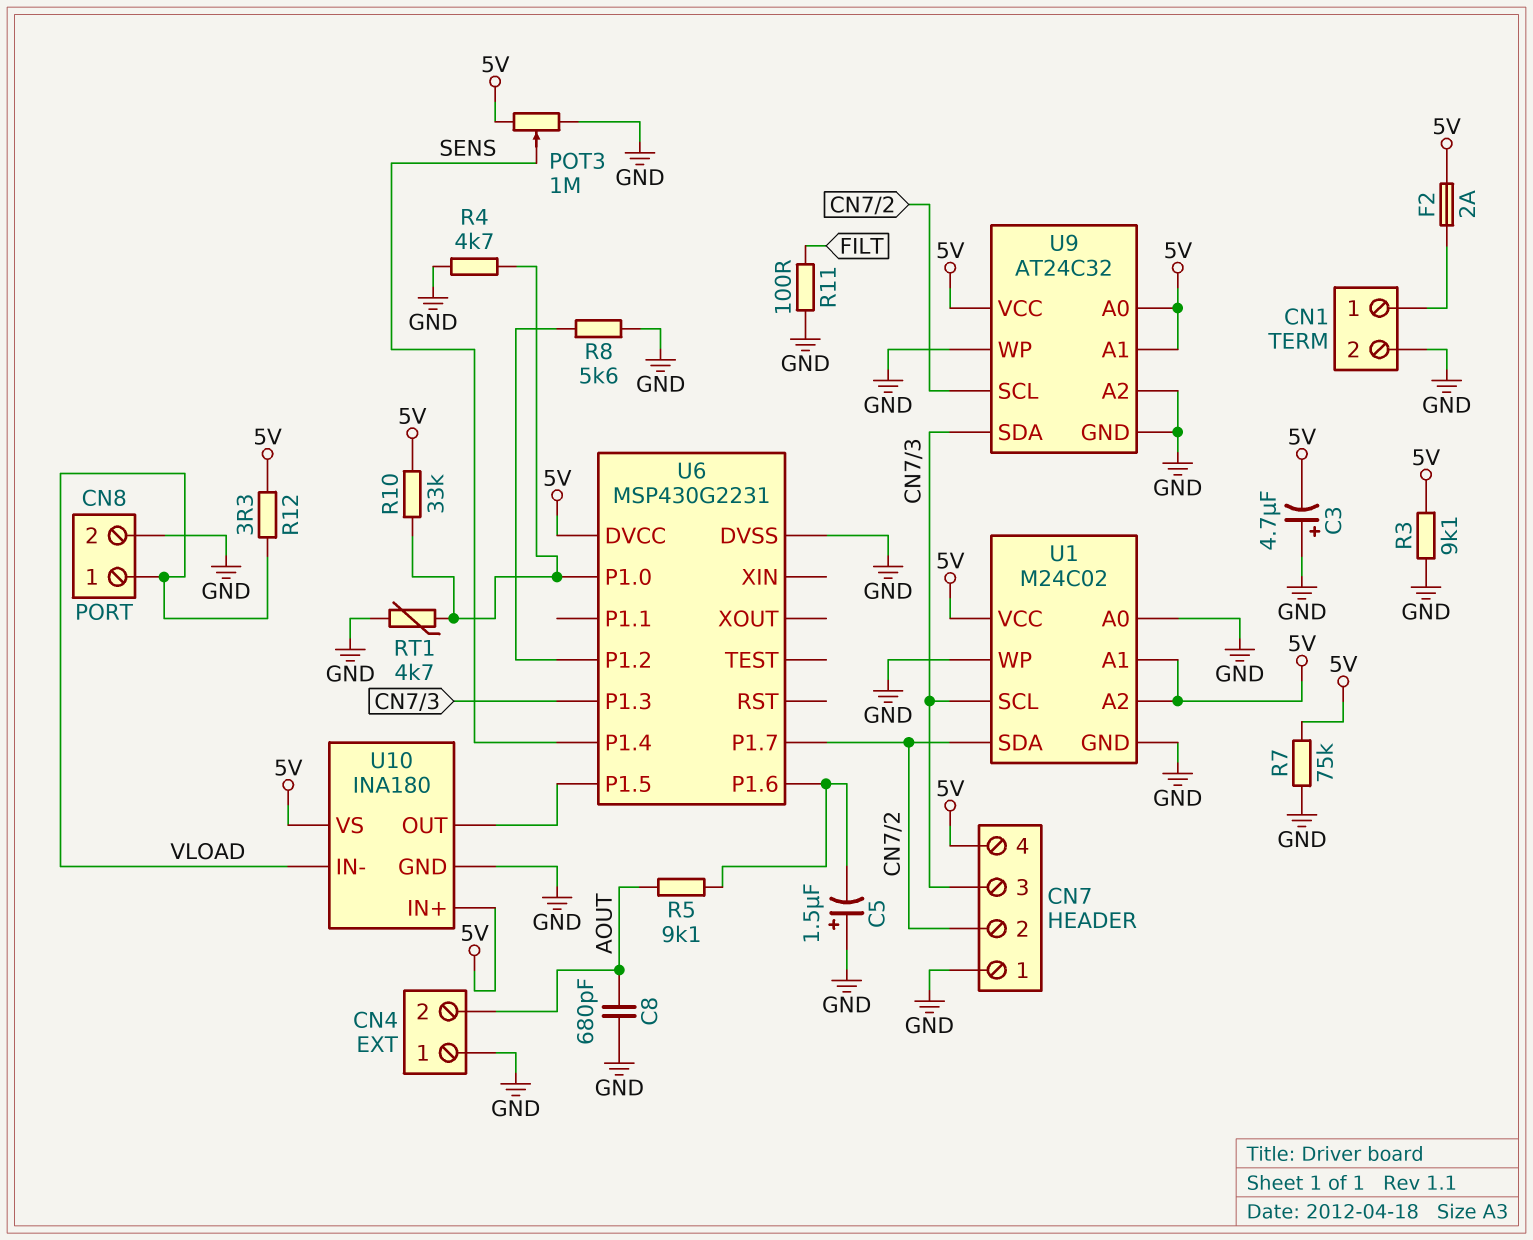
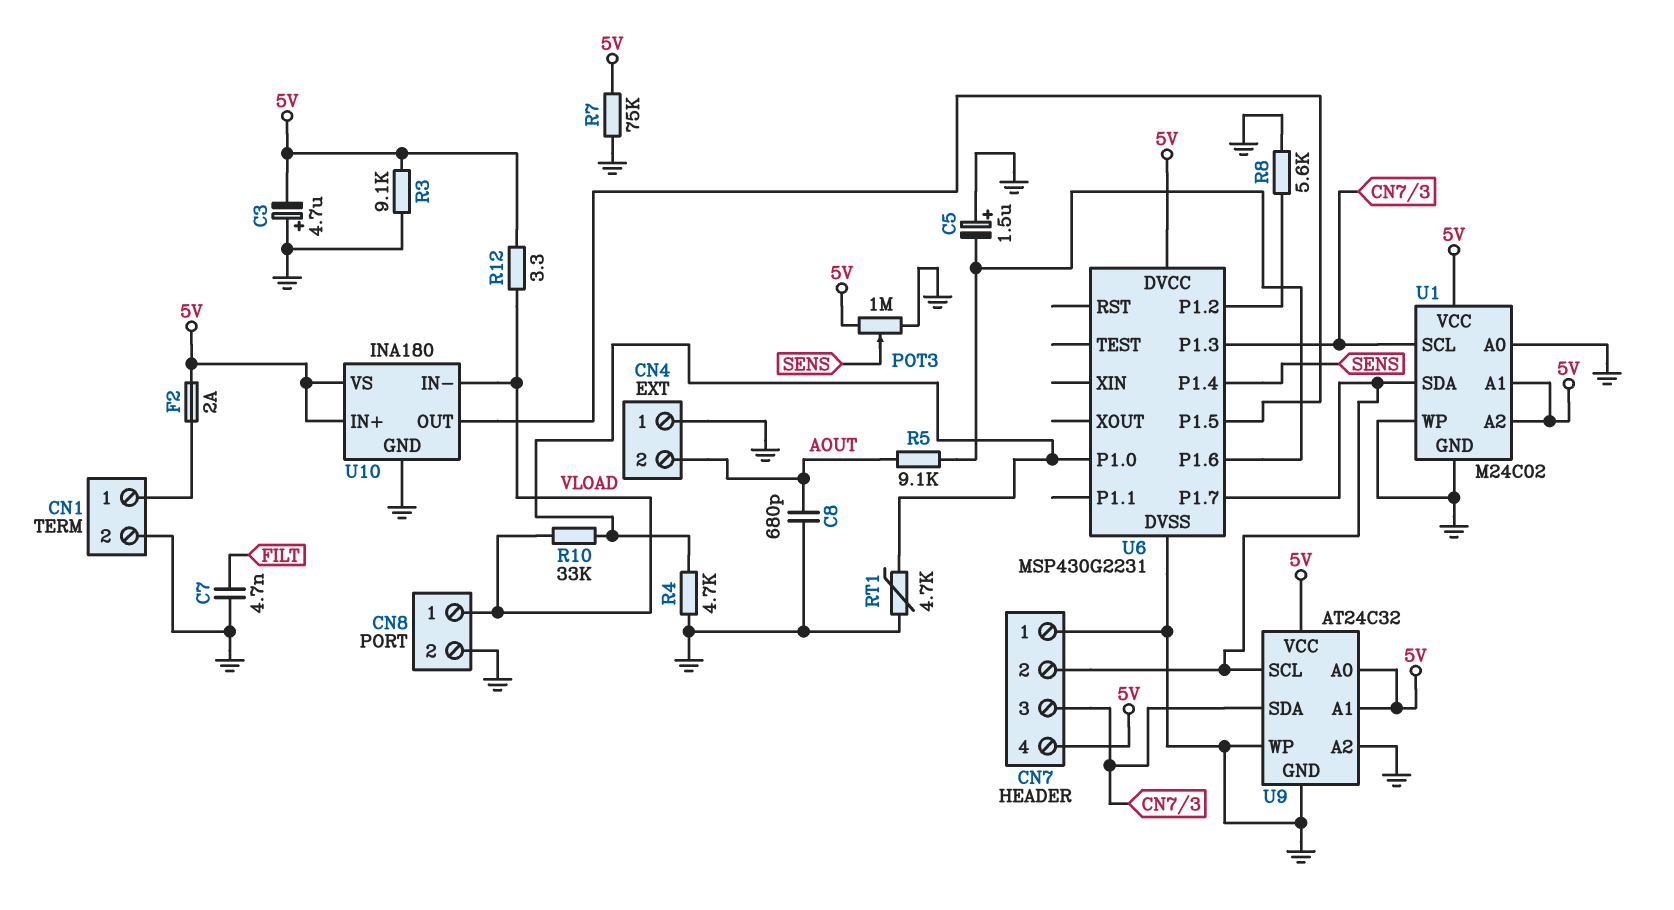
C7: none -> 4.7nF (FILT, GND)
R10: 33k (5V, U6/P1.0) -> 33k (U6/P1.0, VLOAD)
R11: 100 (FILT, GND) -> none

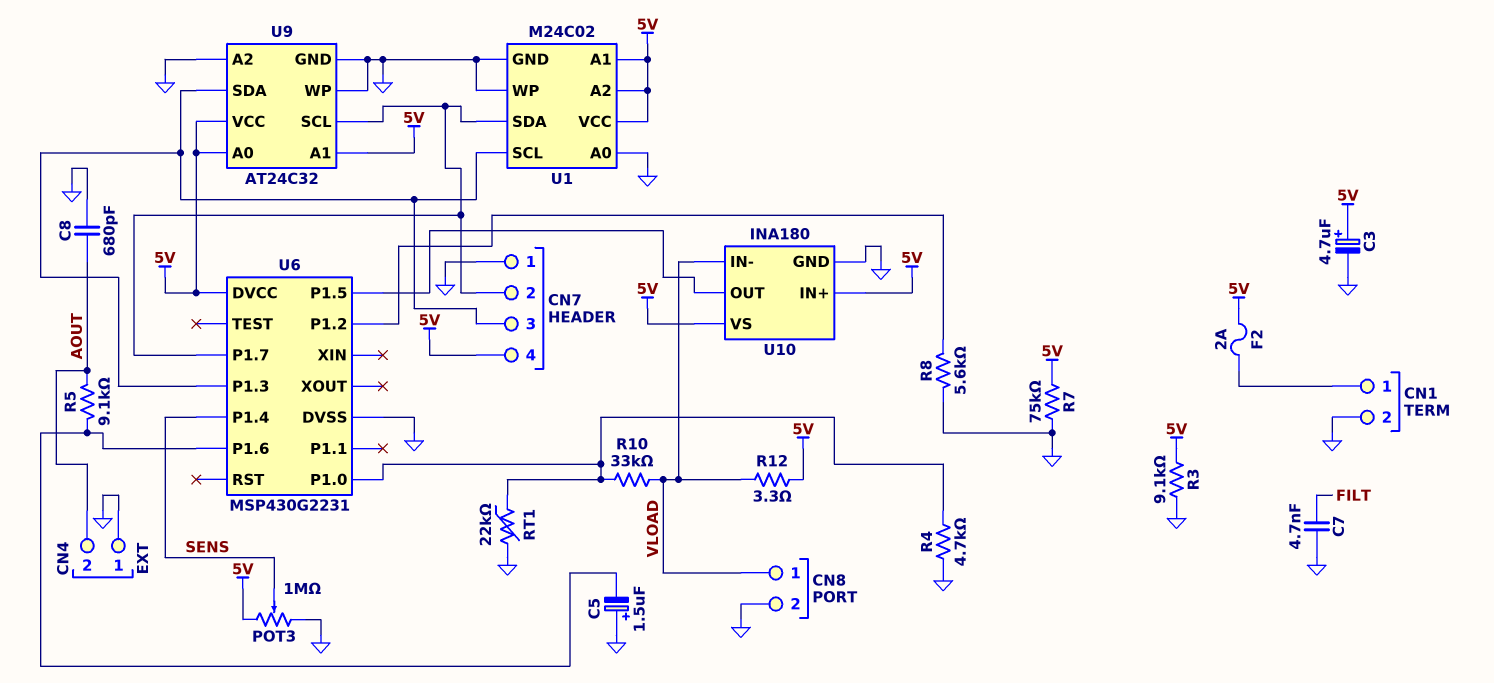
C3: 4.7uF (plus GND, minus 5V) -> 4.7uF (plus 5V, minus GND)
RT1: 4.7k (GND, U6/P1.0) -> 22k (GND, U6/P1.0)

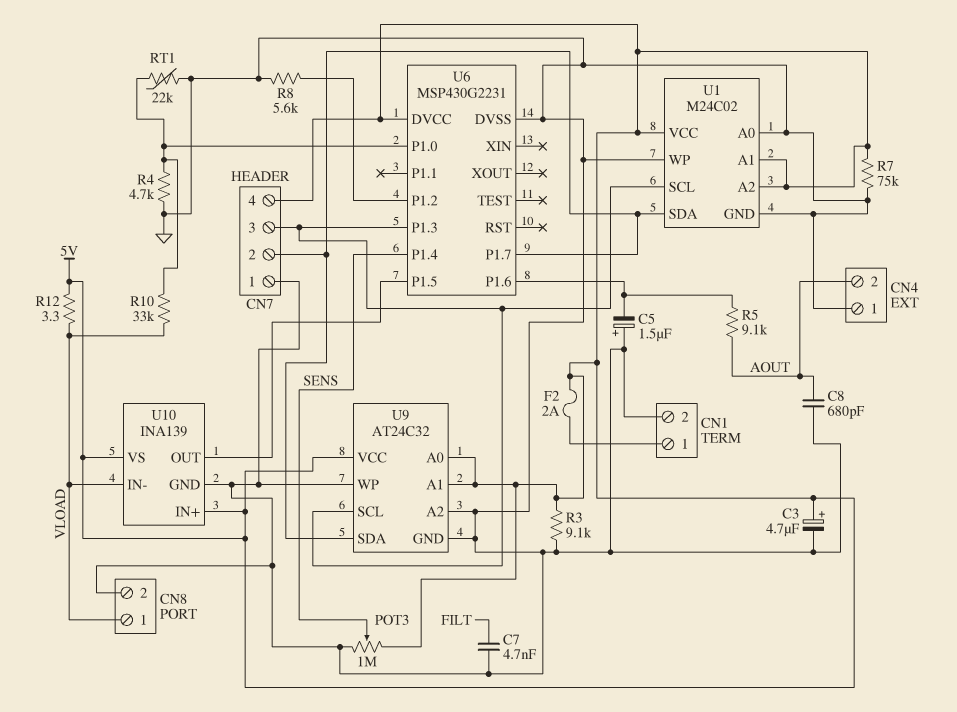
U9 pin SCL: CN7/2 -> CN7/3
U9 pin SDA: CN7/3 -> CN7/2
U10: INA180 -> INA139

